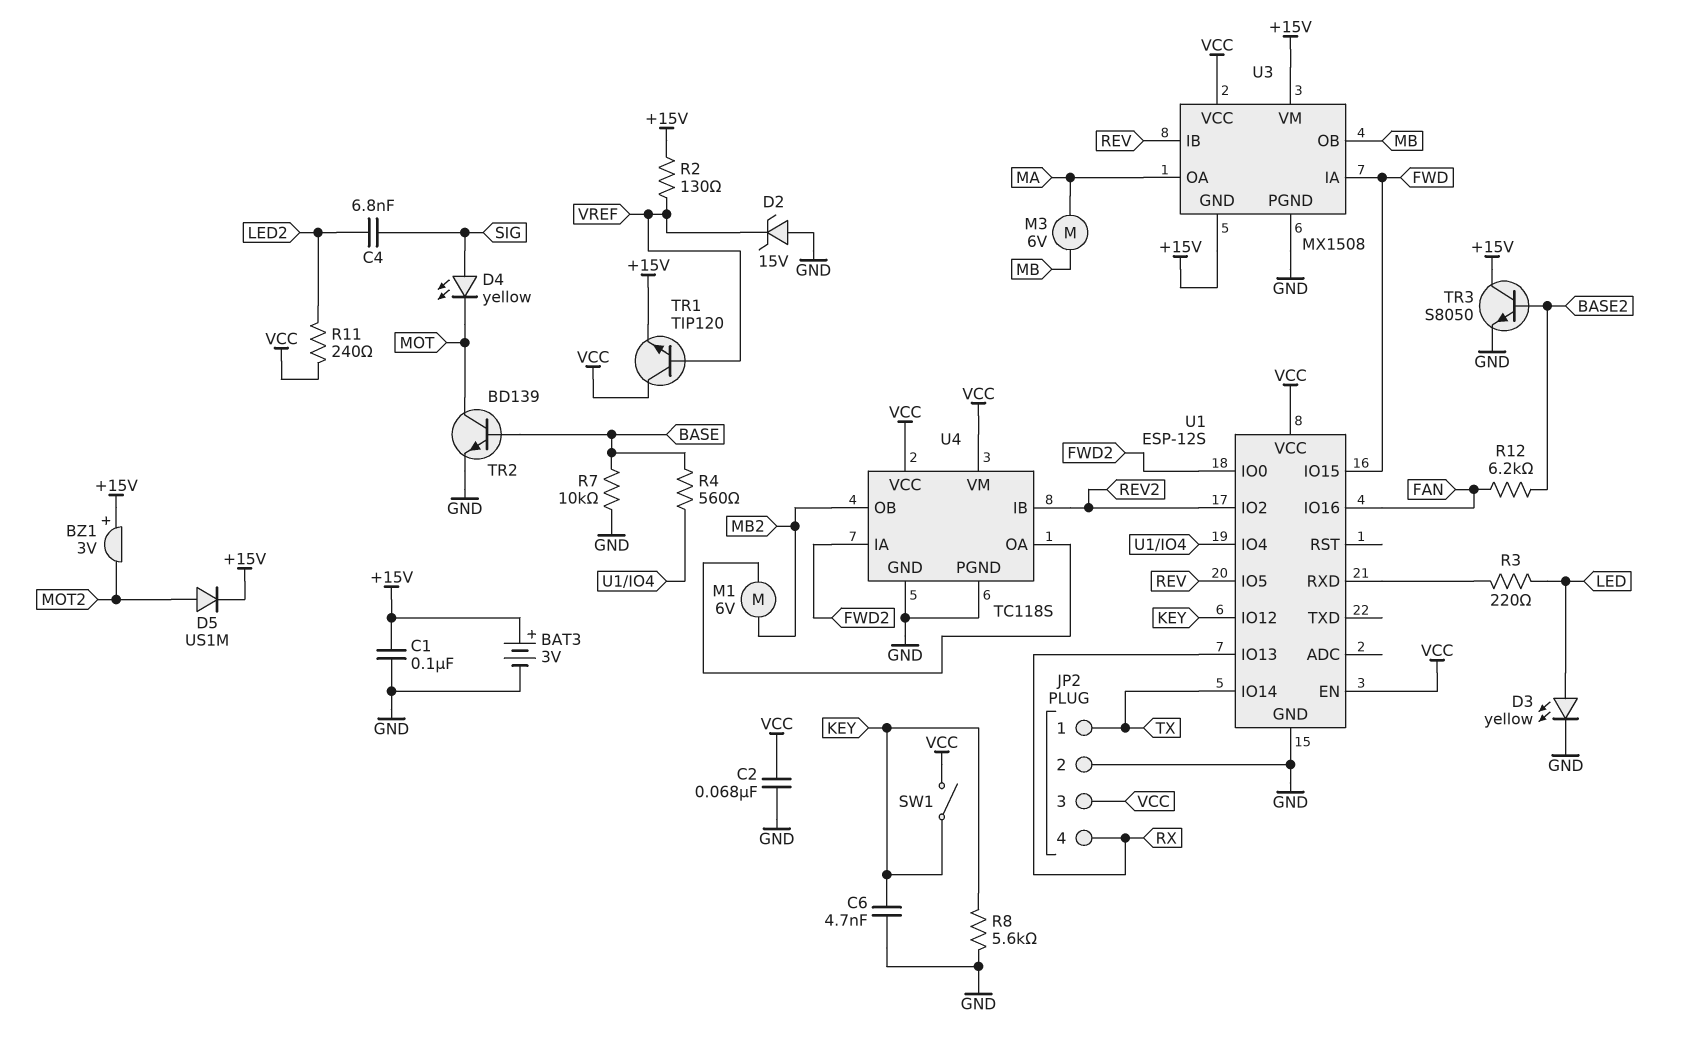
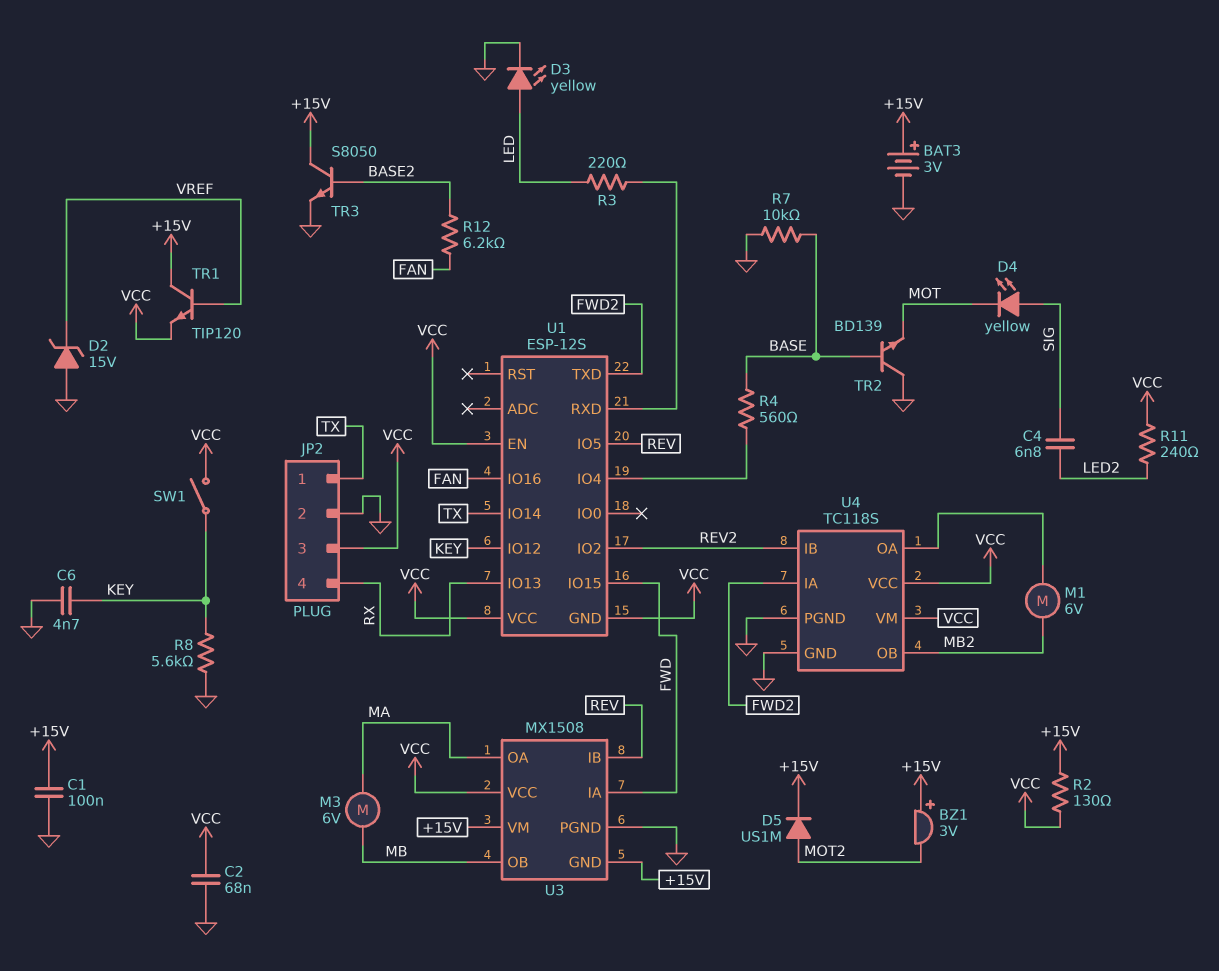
R2: 130 (+15V, VREF) -> 130 (+15V, VCC)
TR1: NPN TIP120 (B VREF, C VCC, E +15V) -> NPN TIP120 (B VREF, C +15V, E VCC)
TR2: NPN BD139 (B BASE, C MOT, E GND) -> NPN BD139 (B BASE, C GND, E MOT)
U1 pin GND: GND -> VCC
U1 pin IO0: FWD2 -> none
U1 pin TXD: none -> FWD2

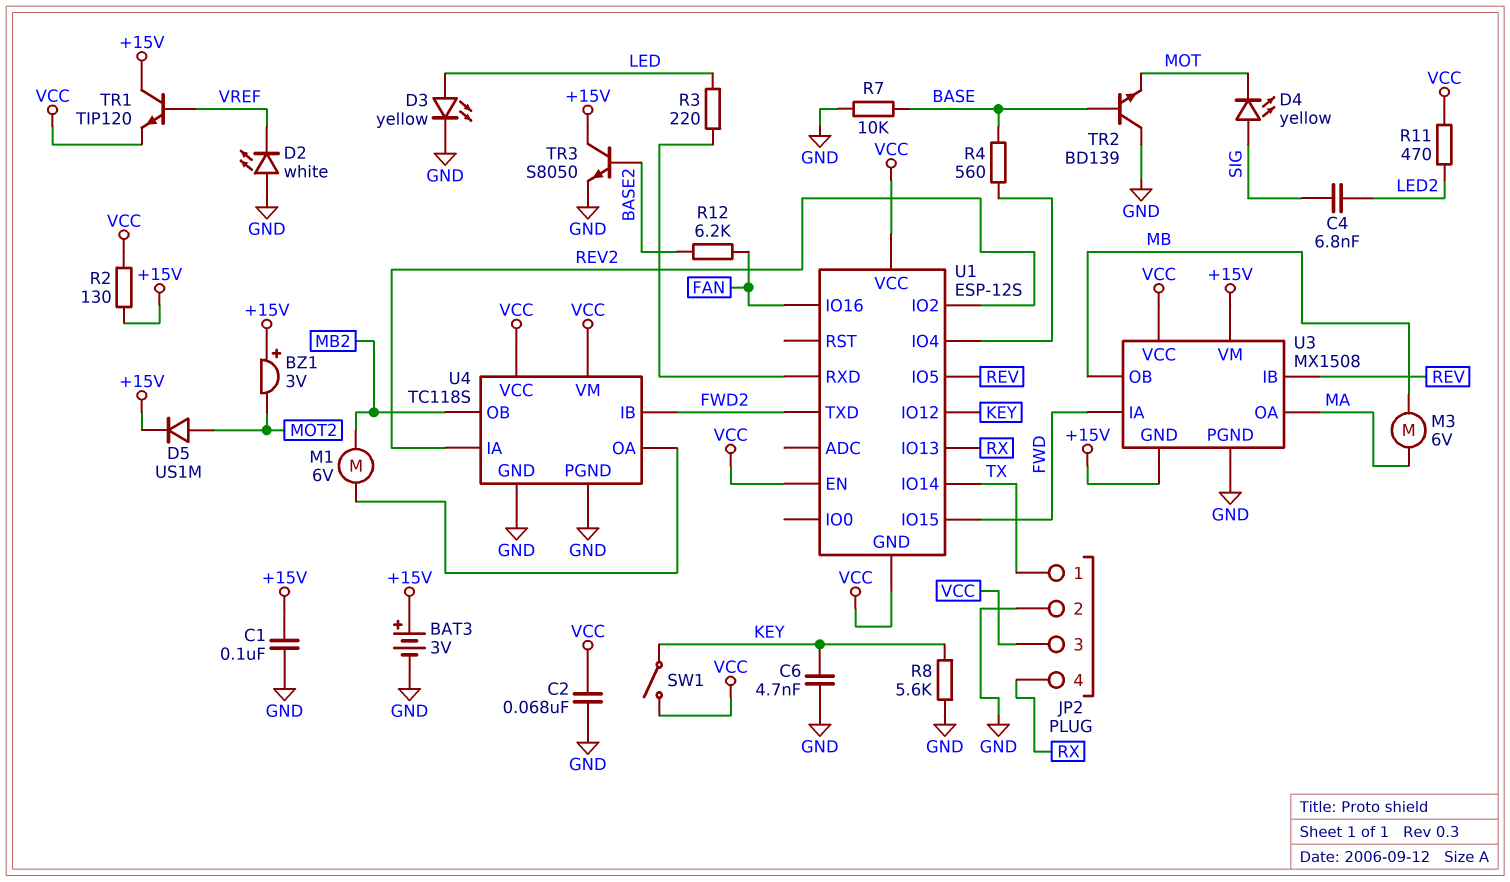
D2: zener 15V (A GND, K VREF) -> LED white (A GND, K VREF)
R11: 240 (LED2, VCC) -> 470 (LED2, VCC)
U4 pin IA: FWD2 -> REV2
U4 pin IB: REV2 -> FWD2

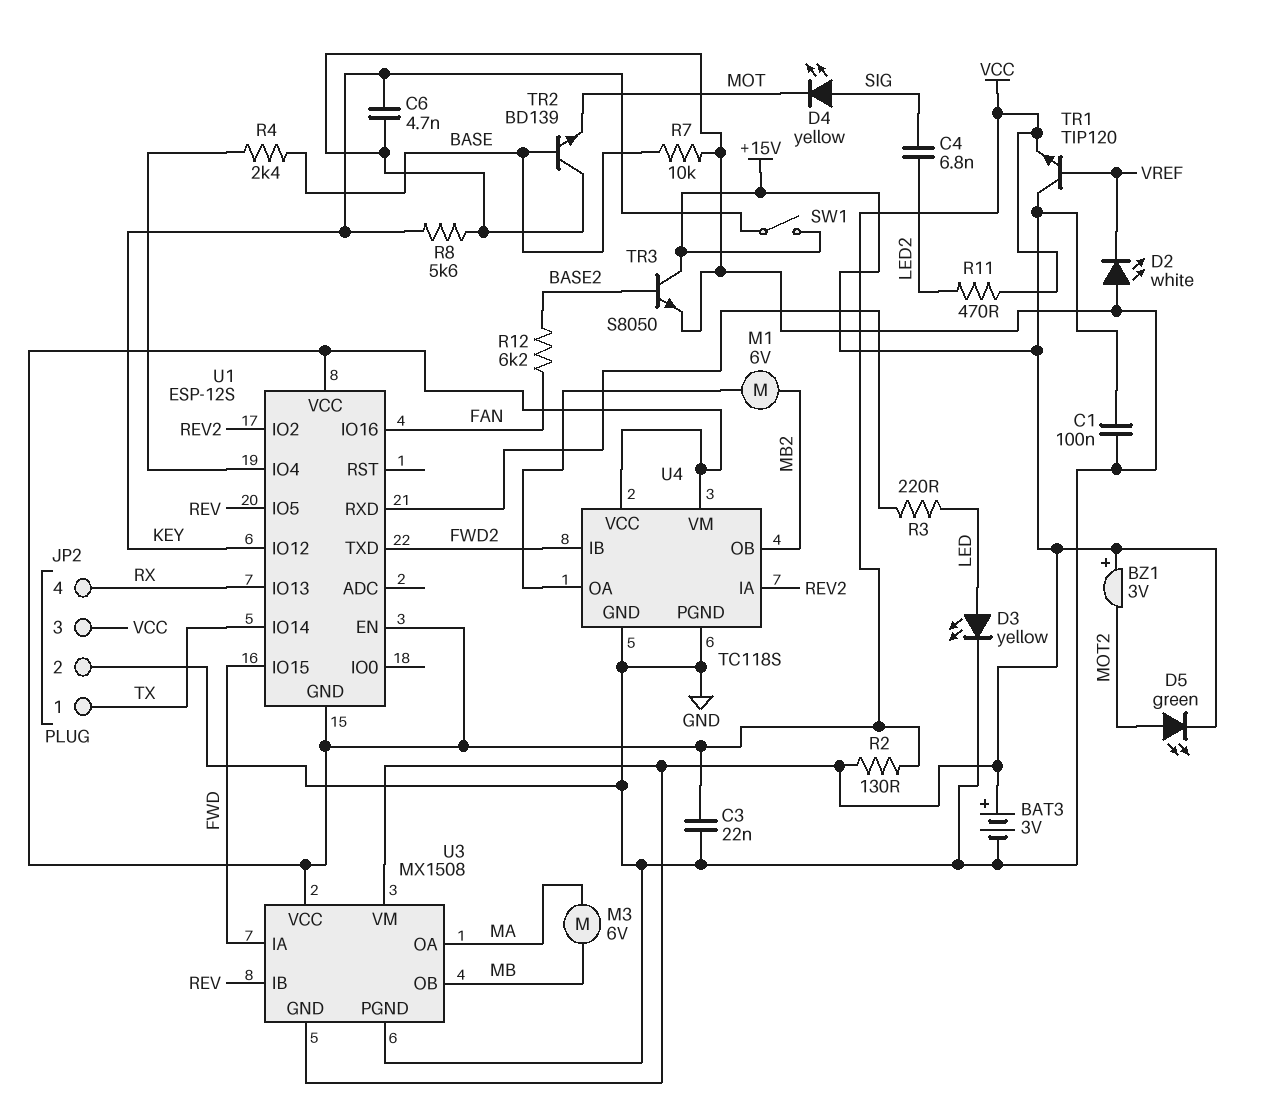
C2: 68nF (GND, VCC) -> none
C3: none -> 22nF (GND, VCC)
D5: diode US1M (A MOT2, K +15V) -> LED green (A MOT2, K +15V)
R4: 560 (BASE, U1/IO4) -> 2.4k (BASE, U1/IO4)
SW1: switch (KEY, VCC) -> switch (+15V, KEY)

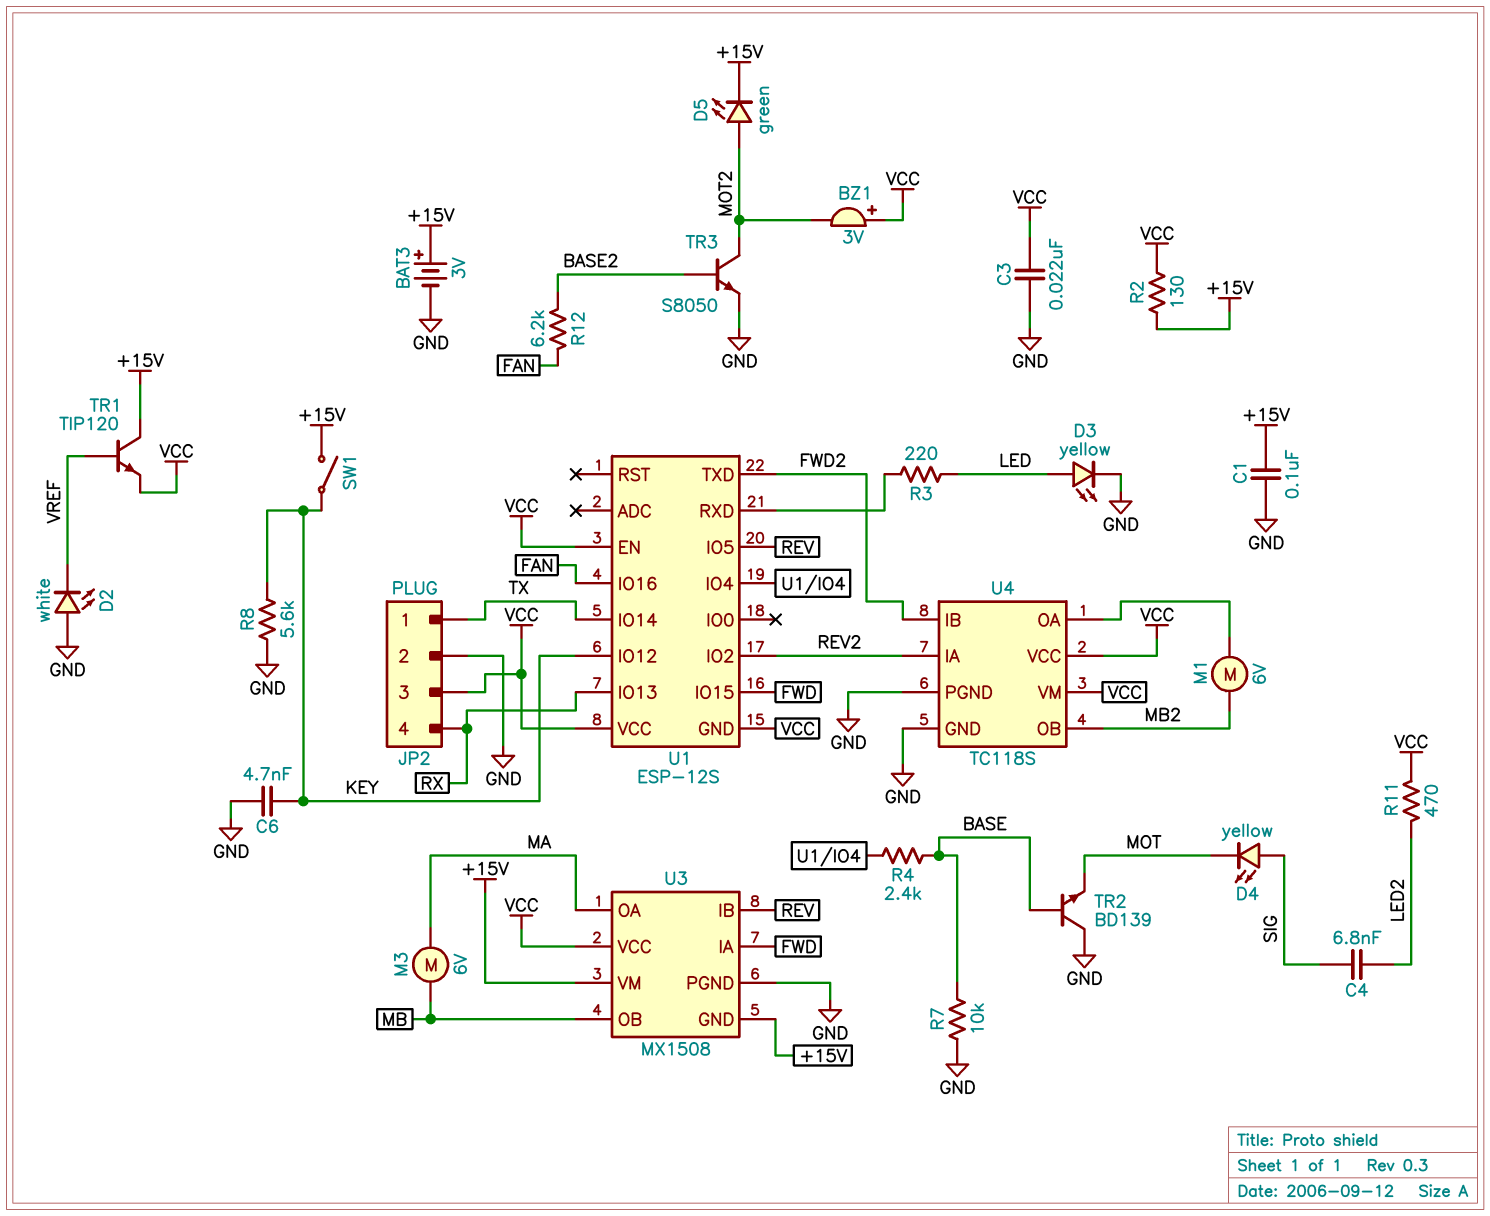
BZ1: buzzer 3V (plus +15V, minus MOT2) -> buzzer 3V (plus VCC, minus MOT2)
TR3: NPN S8050 (B BASE2, C +15V, E GND) -> NPN S8050 (B BASE2, C MOT2, E GND)

